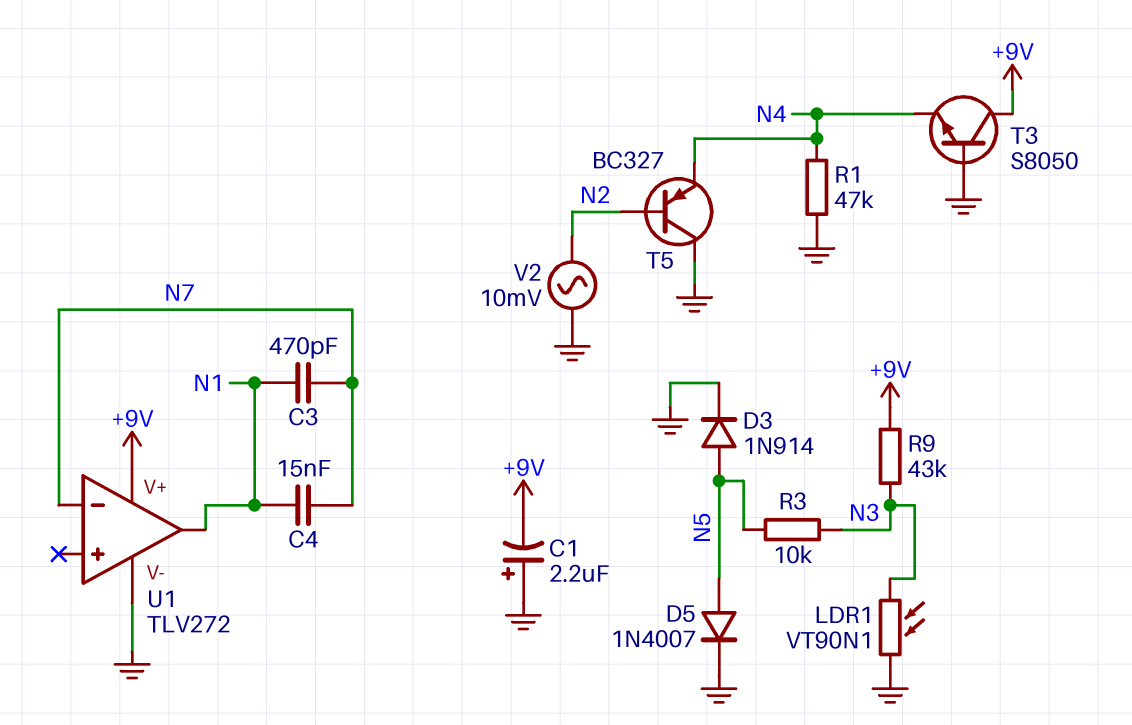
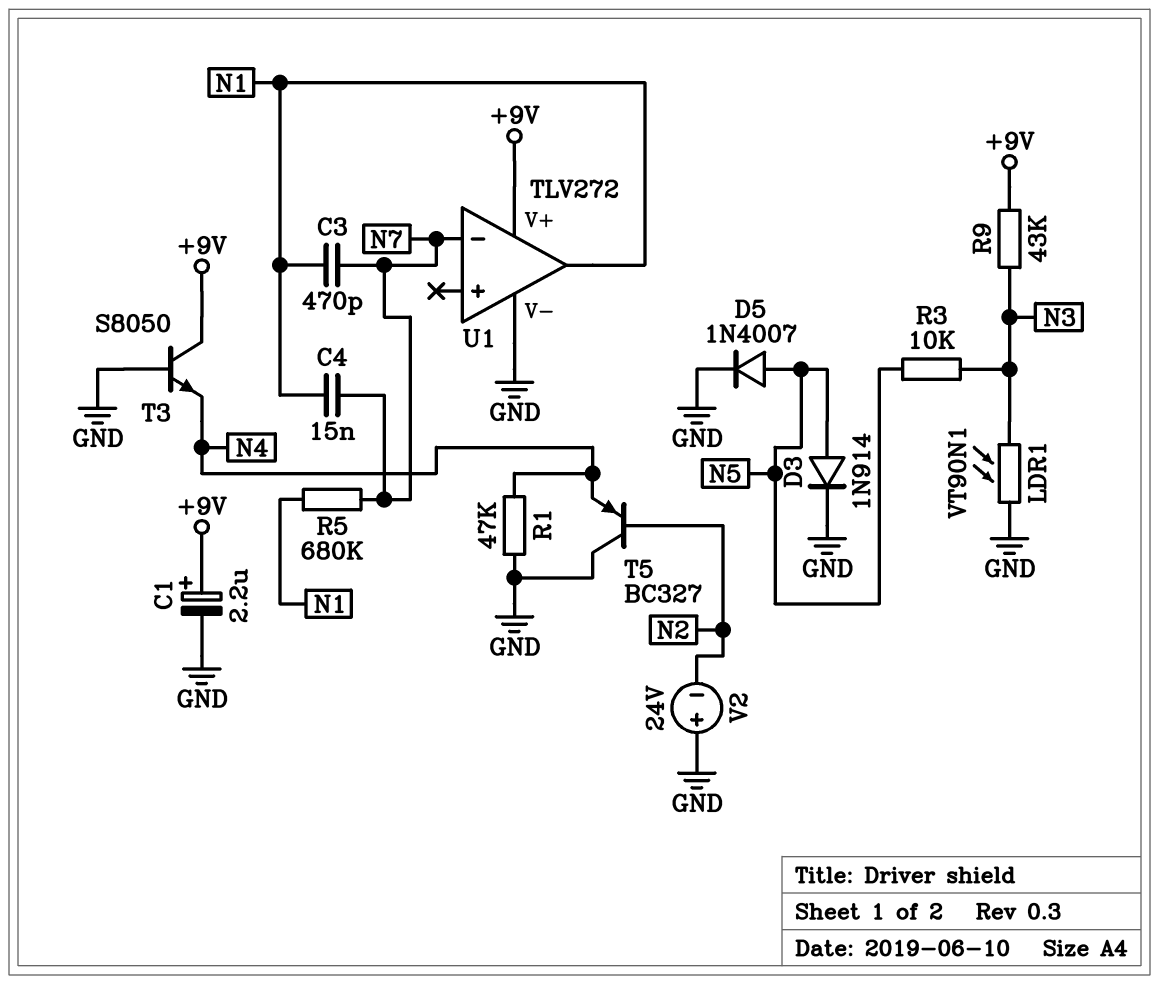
C1: 2.2uF (plus GND, minus +9V) -> 2.2uF (plus +9V, minus GND)
R5: none -> 680k (N1, N7)
V2: AC 10mV (GND, N2) -> 24V (plus GND, minus N2)

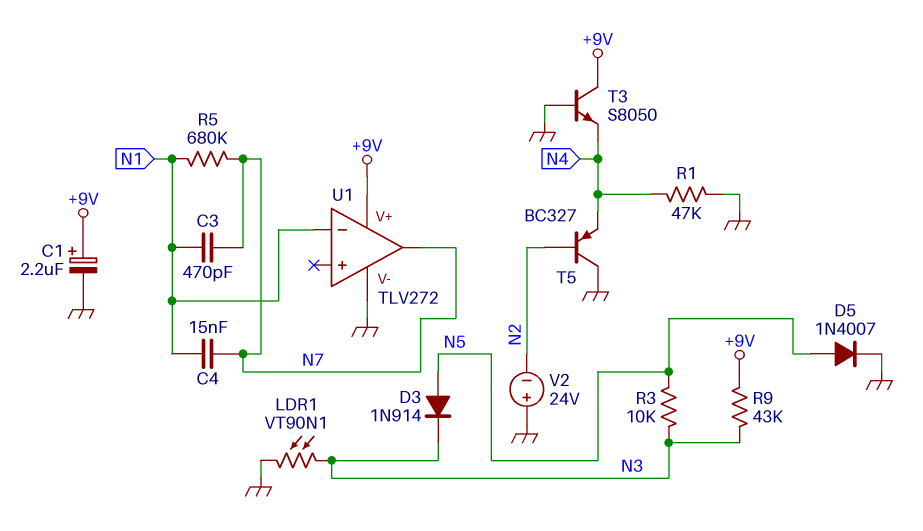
D3: diode 1N914 (A N5, K GND) -> diode 1N914 (A N5, K N3)
U1 pin in-: N7 -> N1
U1 pin out: N1 -> N7

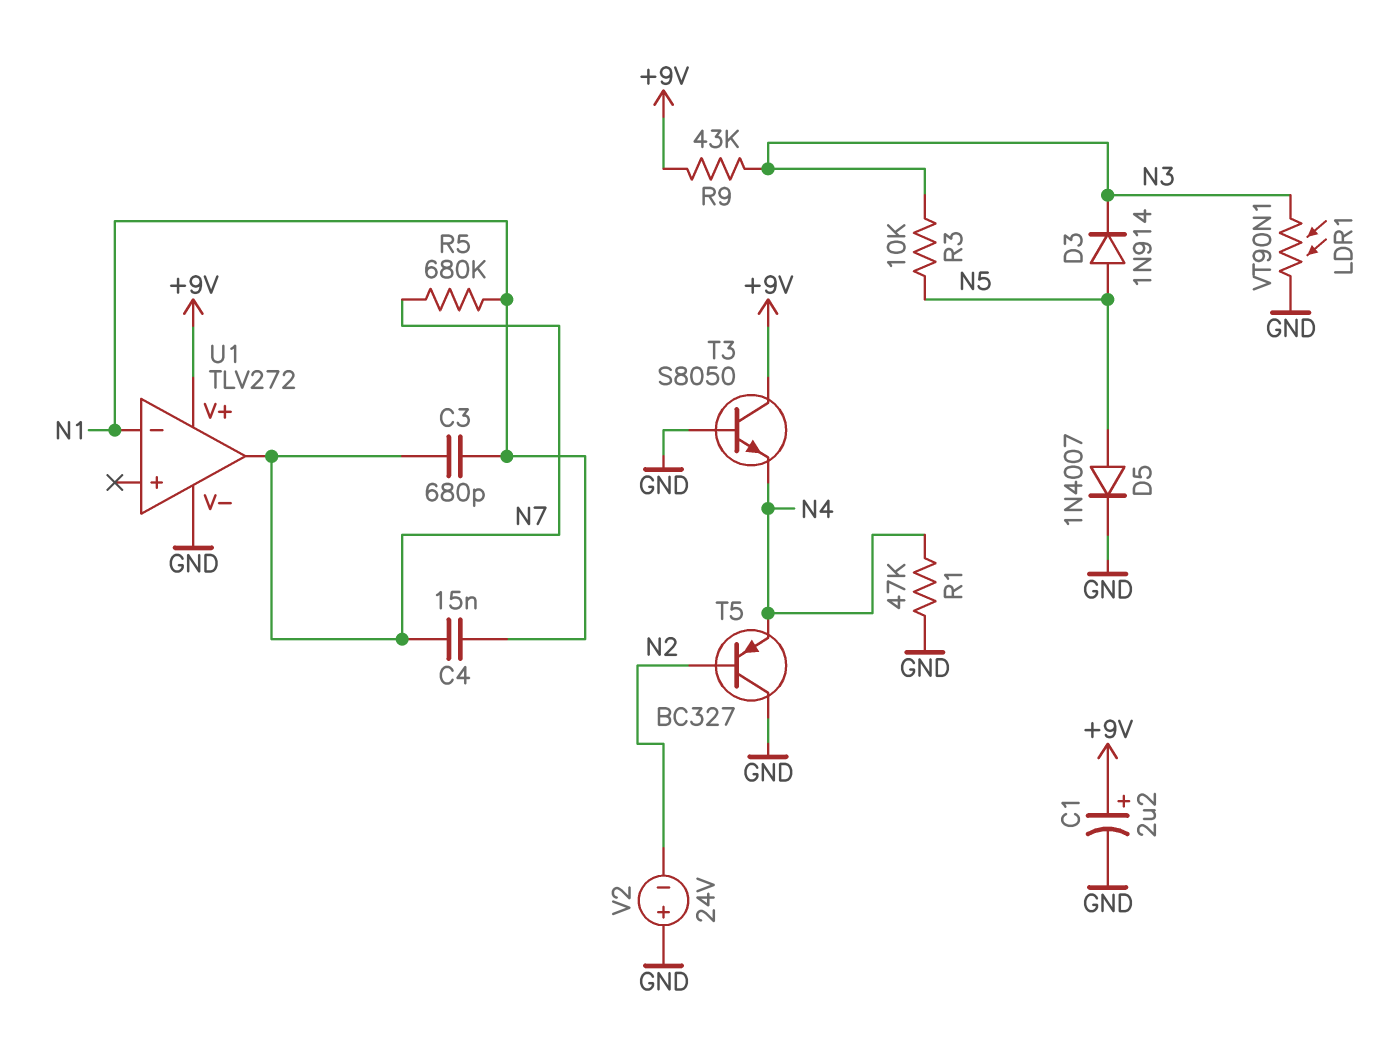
C3: 470pF (N1, N7) -> 680pF (N1, N7)

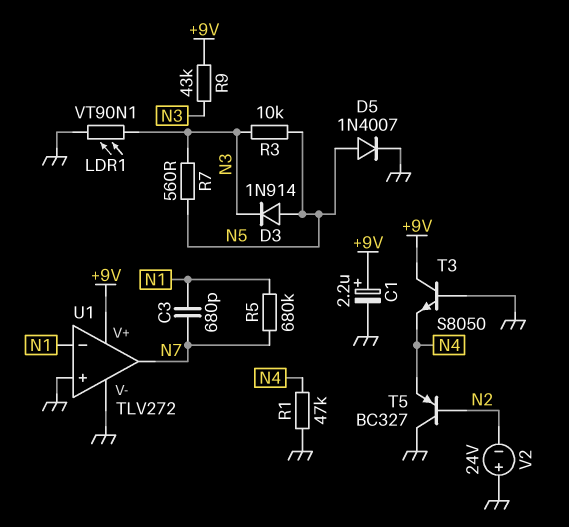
C4: 15nF (N1, N7) -> none
R7: none -> 560 (N3, N5)
U1 pin in+: none -> GND

